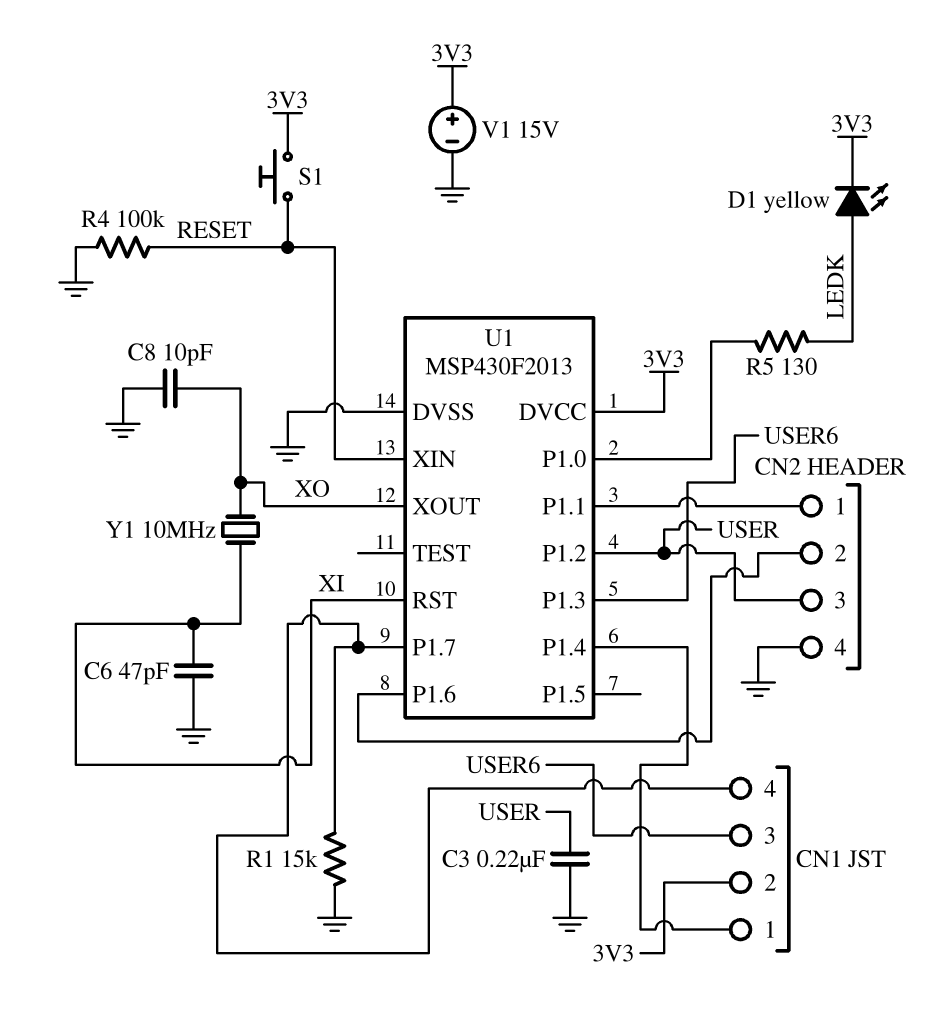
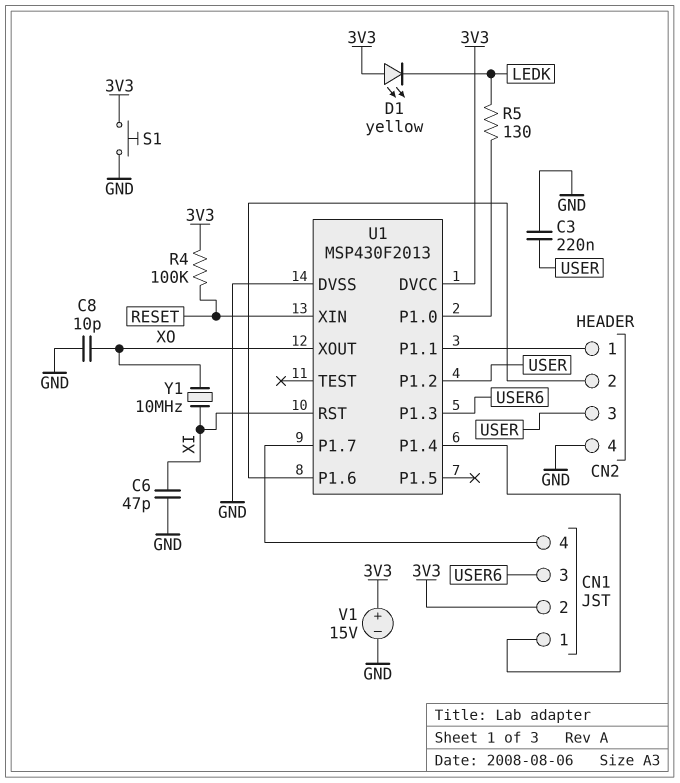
D1: LED yellow (A LEDK, K 3V3) -> LED yellow (A 3V3, K LEDK)
R1: 15k (CN1/4, GND) -> none
R4: 100k (GND, RESET) -> 100k (3V3, RESET)
S1: button (3V3, RESET) -> button (3V3, GND)

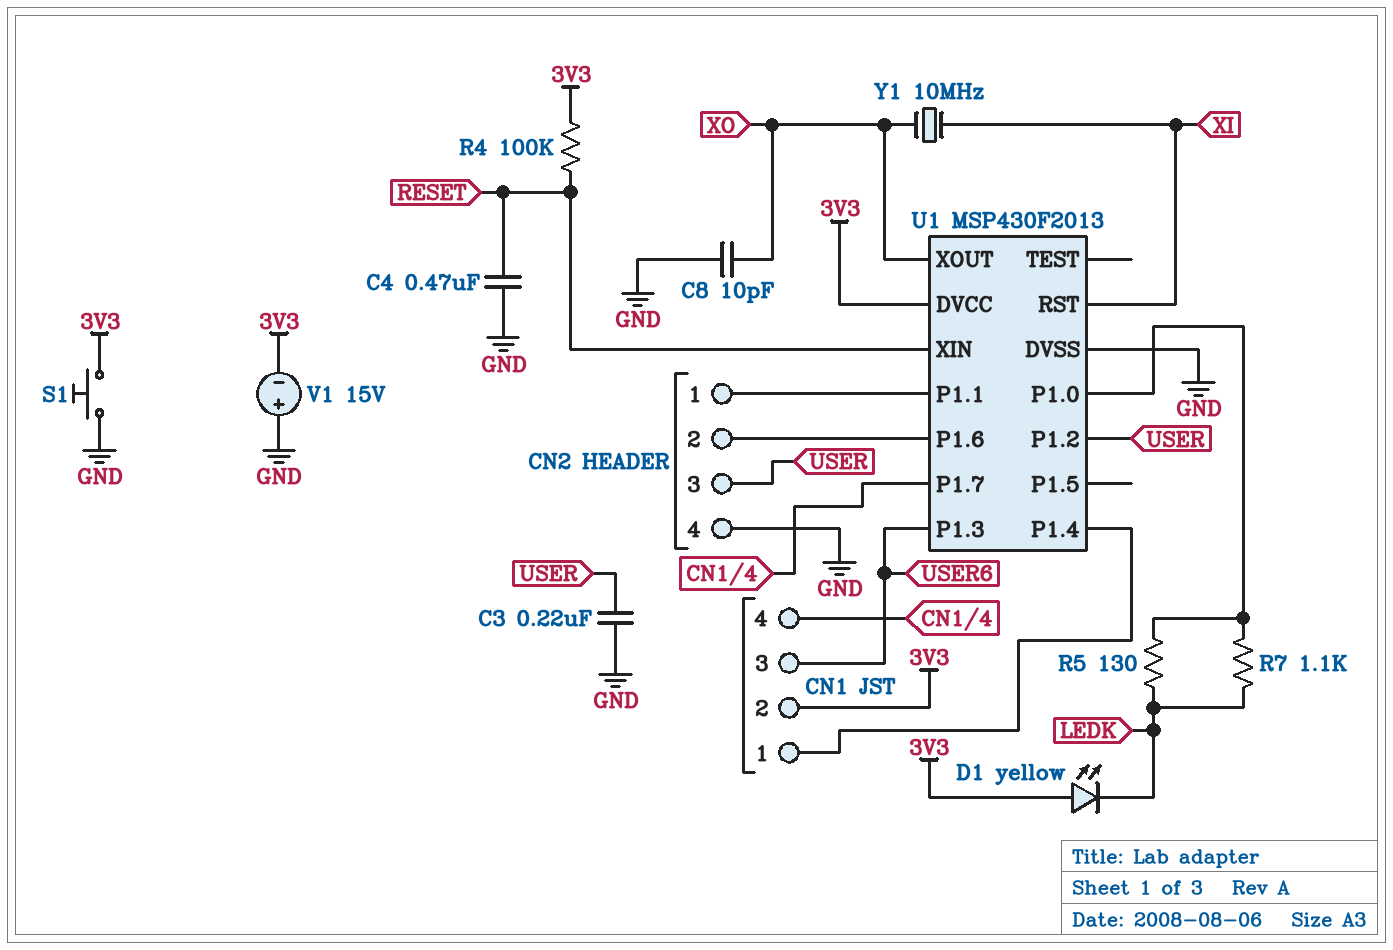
C4: none -> 470nF (GND, RESET)
C6: 47pF (GND, XI) -> none
R7: none -> 1.1k (LEDK, U1/P1.0)
V1: 15V (plus 3V3, minus GND) -> 15V (plus GND, minus 3V3)

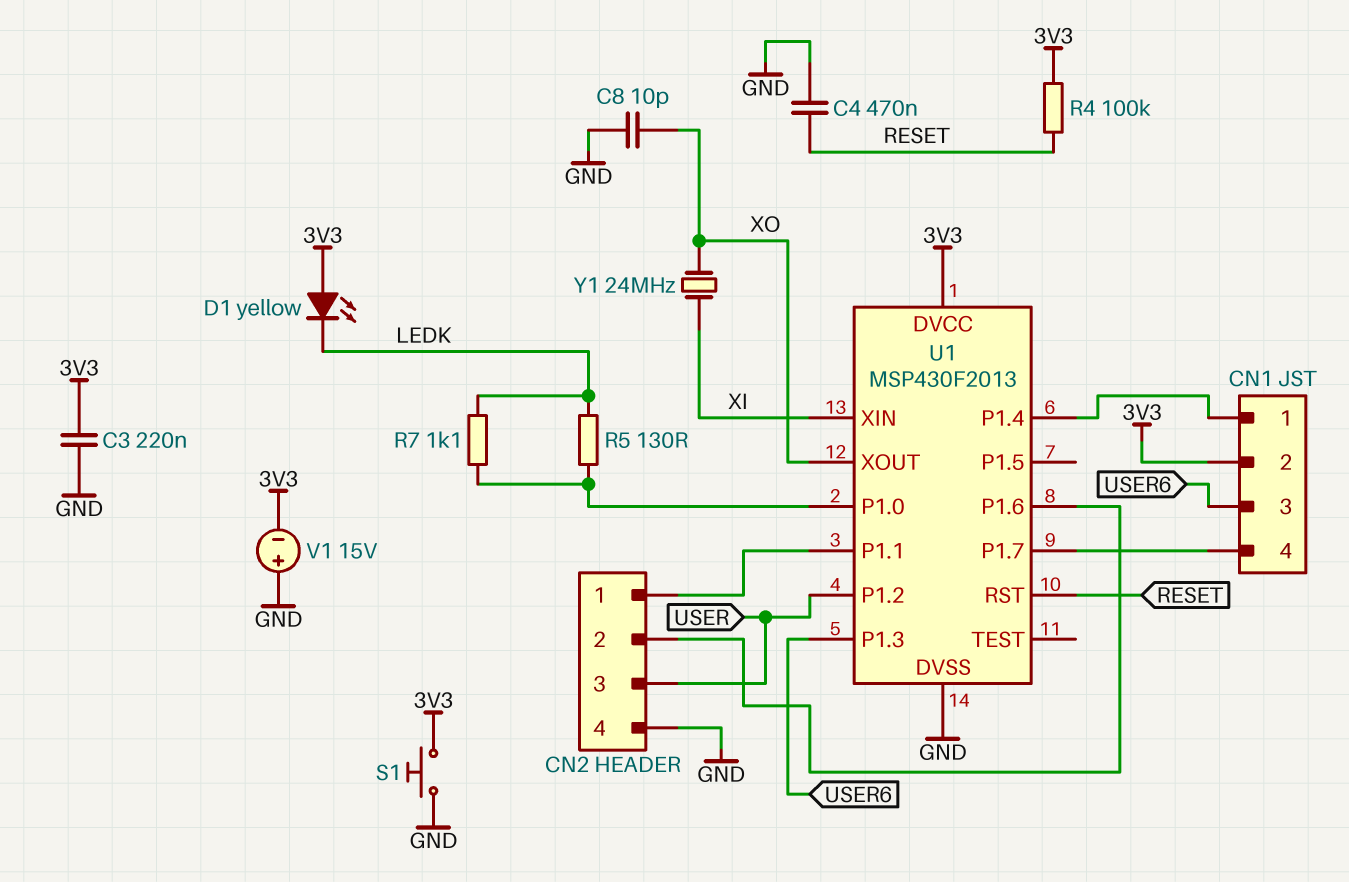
C3: 220nF (GND, USER) -> 220nF (3V3, GND)
U1 pin RST: XI -> RESET
U1 pin XIN: RESET -> XI
Y1: 10MHz (XI, XO) -> 24MHz (XI, XO)

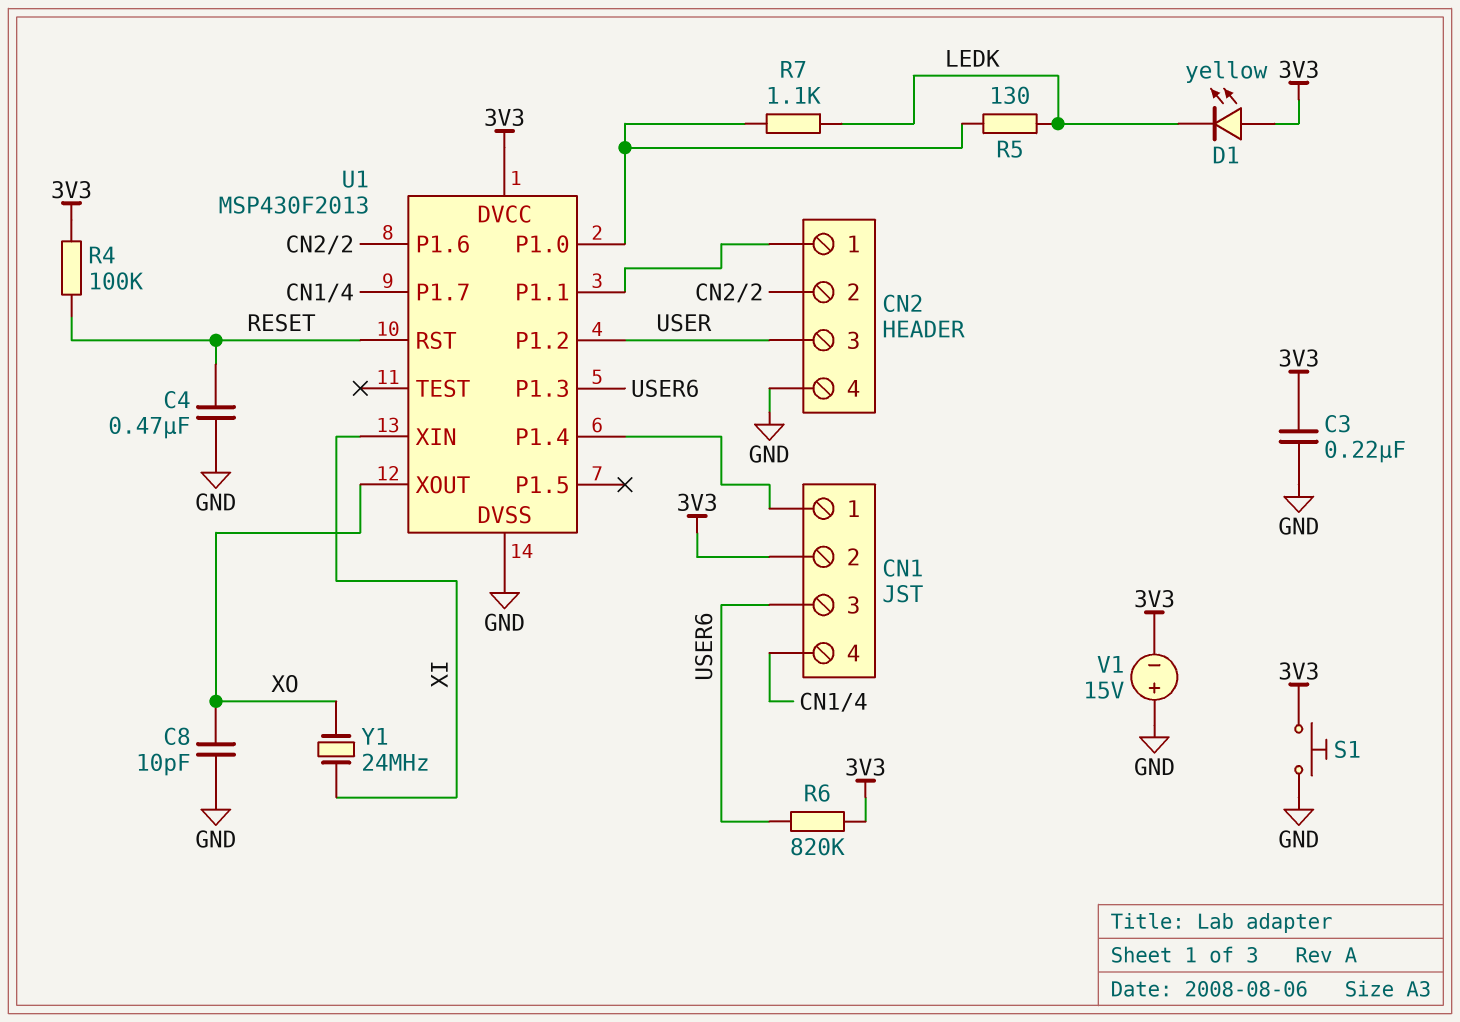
R6: none -> 820k (3V3, USER6)

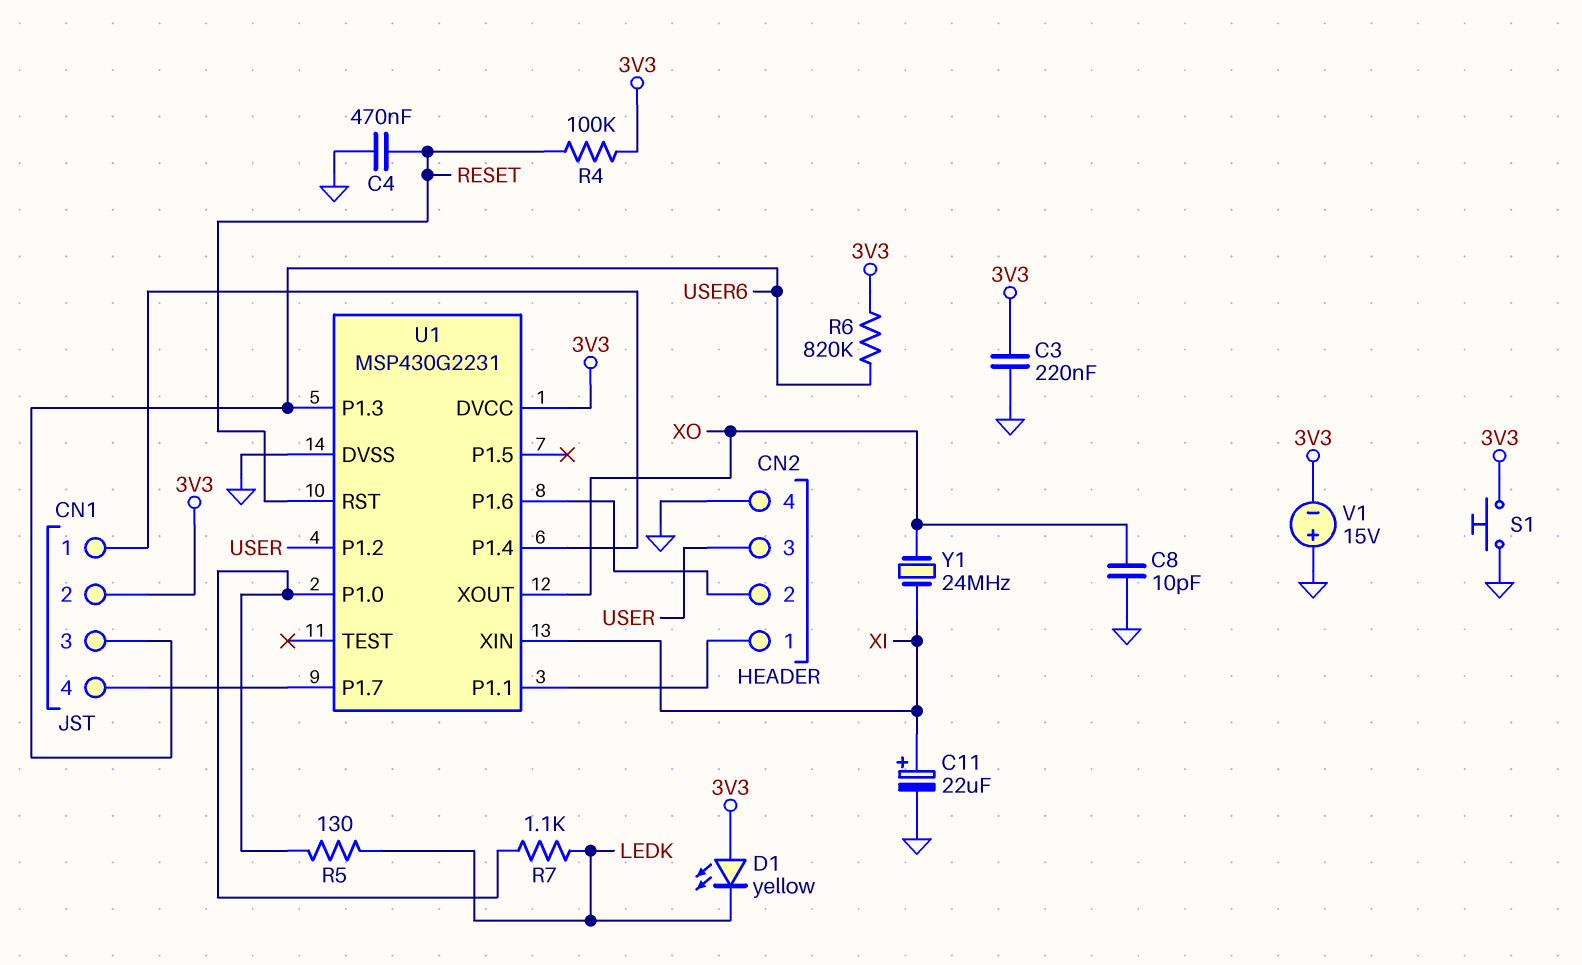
C11: none -> 22uF (plus XI, minus GND)
U1: MSP430F2013 -> MSP430G2231

